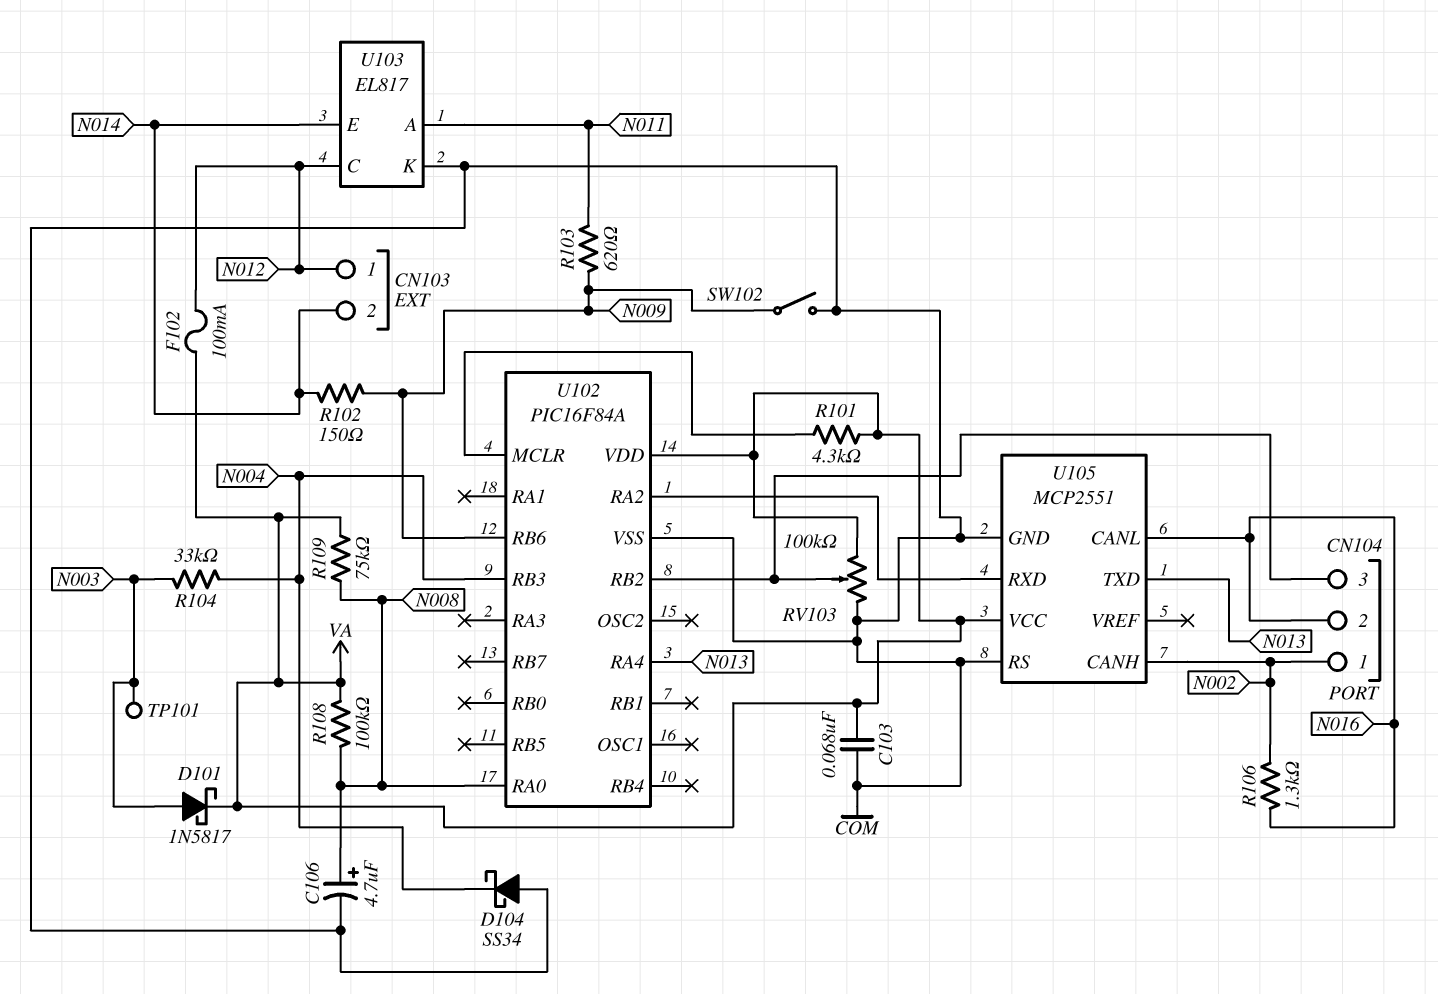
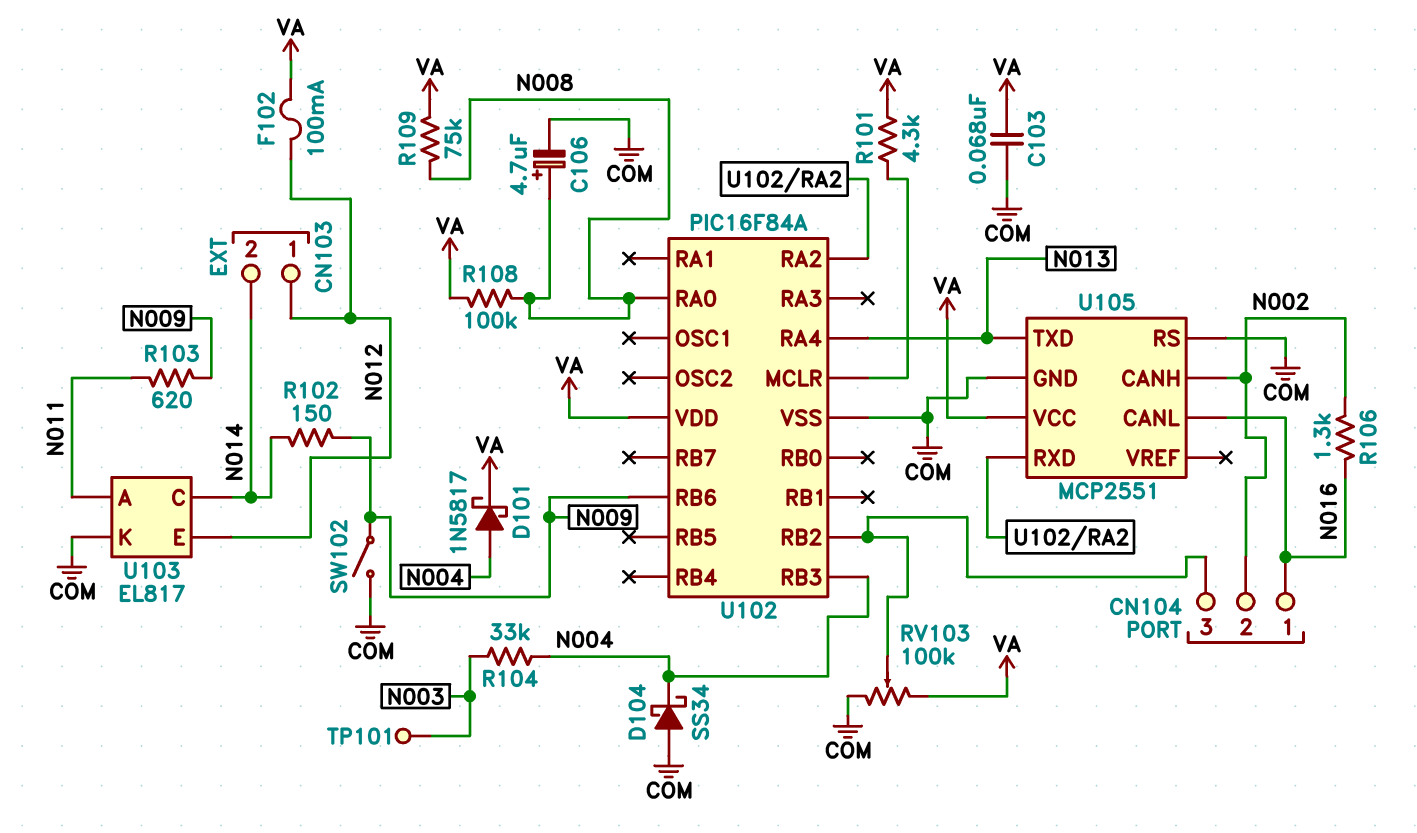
CN104 pin 1: N002 -> N016
CN104 pin 2: N016 -> N002
D101: schottky 1N5817 (A N003, K VA) -> schottky 1N5817 (A N004, K VA)
U103 pin C: N012 -> N014
U103 pin E: N014 -> N012

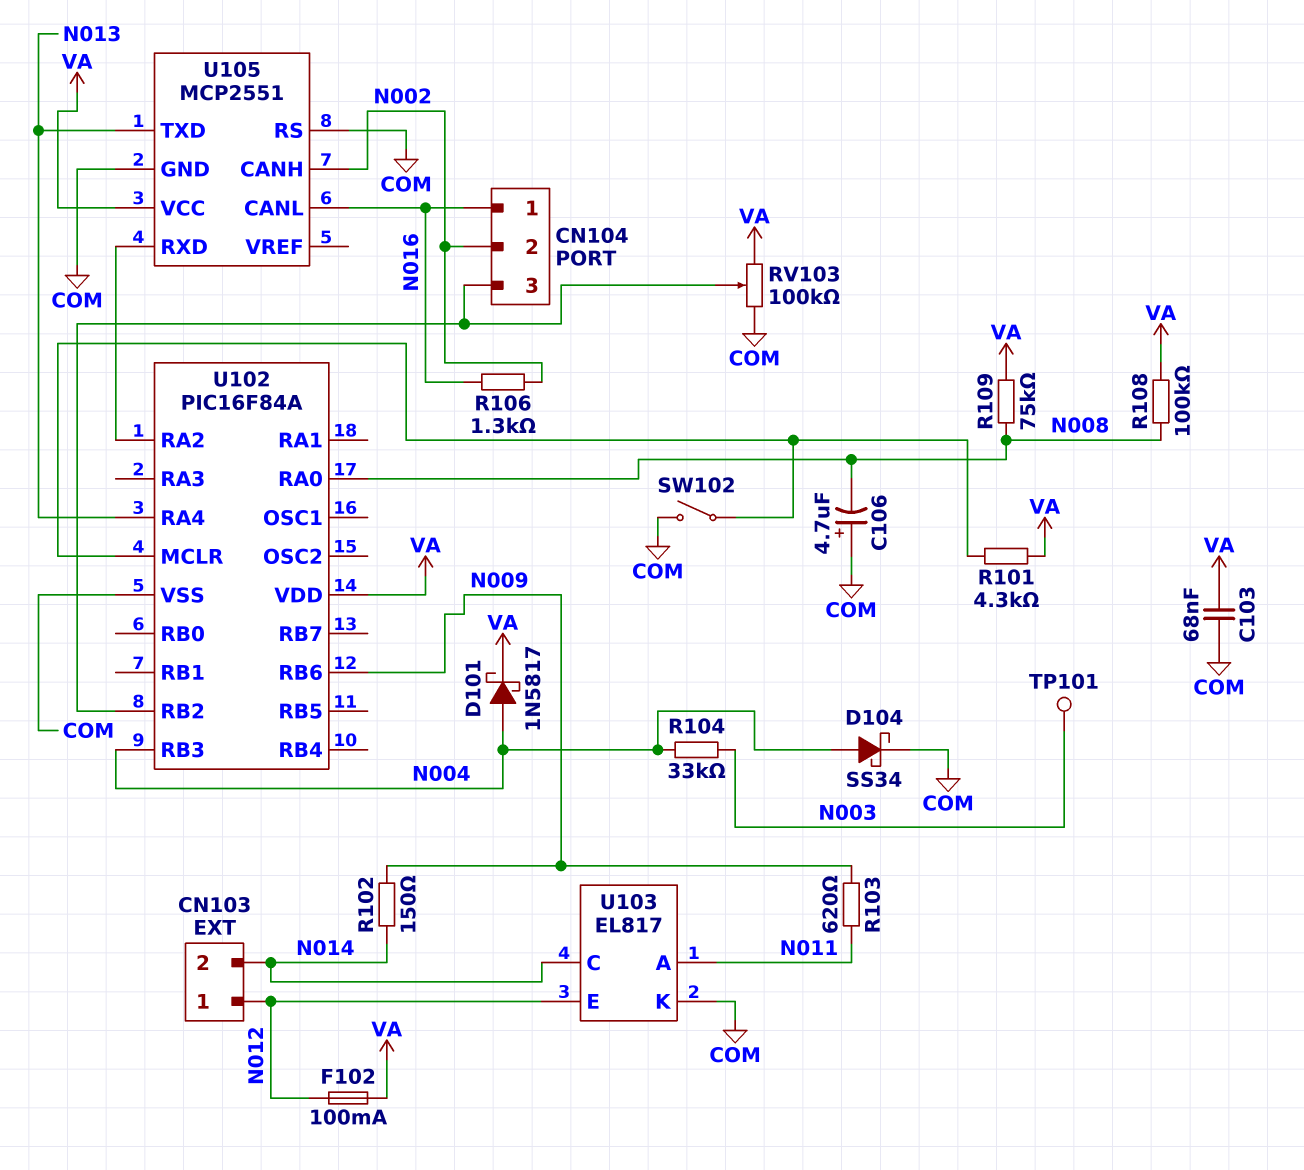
C106: 4.7uF (plus N008, minus COM) -> 4.7uF (plus COM, minus N008)
D104: schottky SS34 (A COM, K N004) -> schottky SS34 (A N004, K COM)
SW102: switch (COM, N009) -> switch (COM, U102/MCLR)

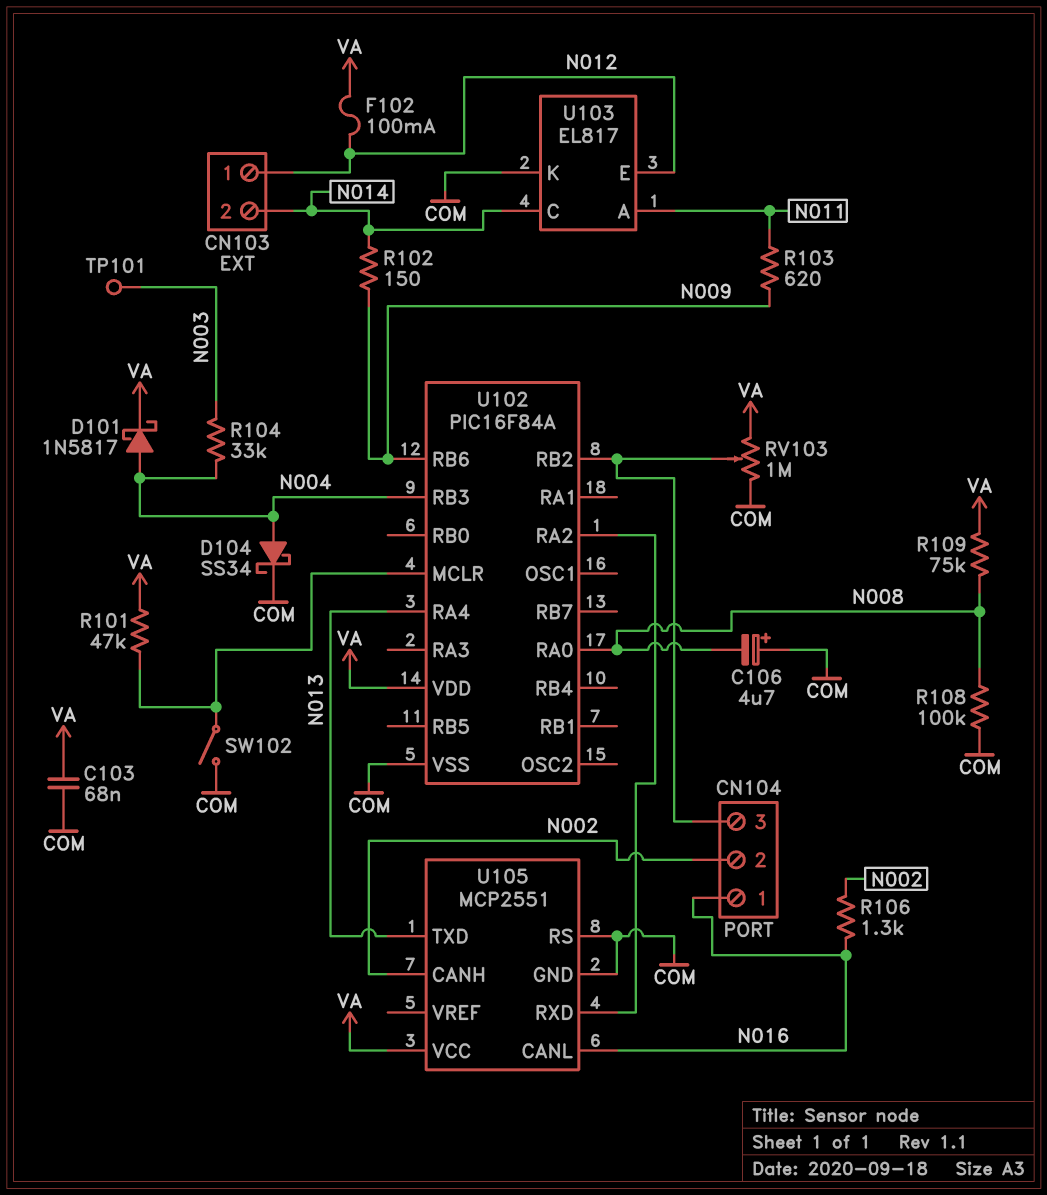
R101: 4.3k (U102/MCLR, VA) -> 47k (U102/MCLR, VA)
R108: 100k (N008, VA) -> 100k (COM, N008)
RV103: 100k (COM, VA, wiper CN104/3) -> 1M (COM, VA, wiper CN104/3)

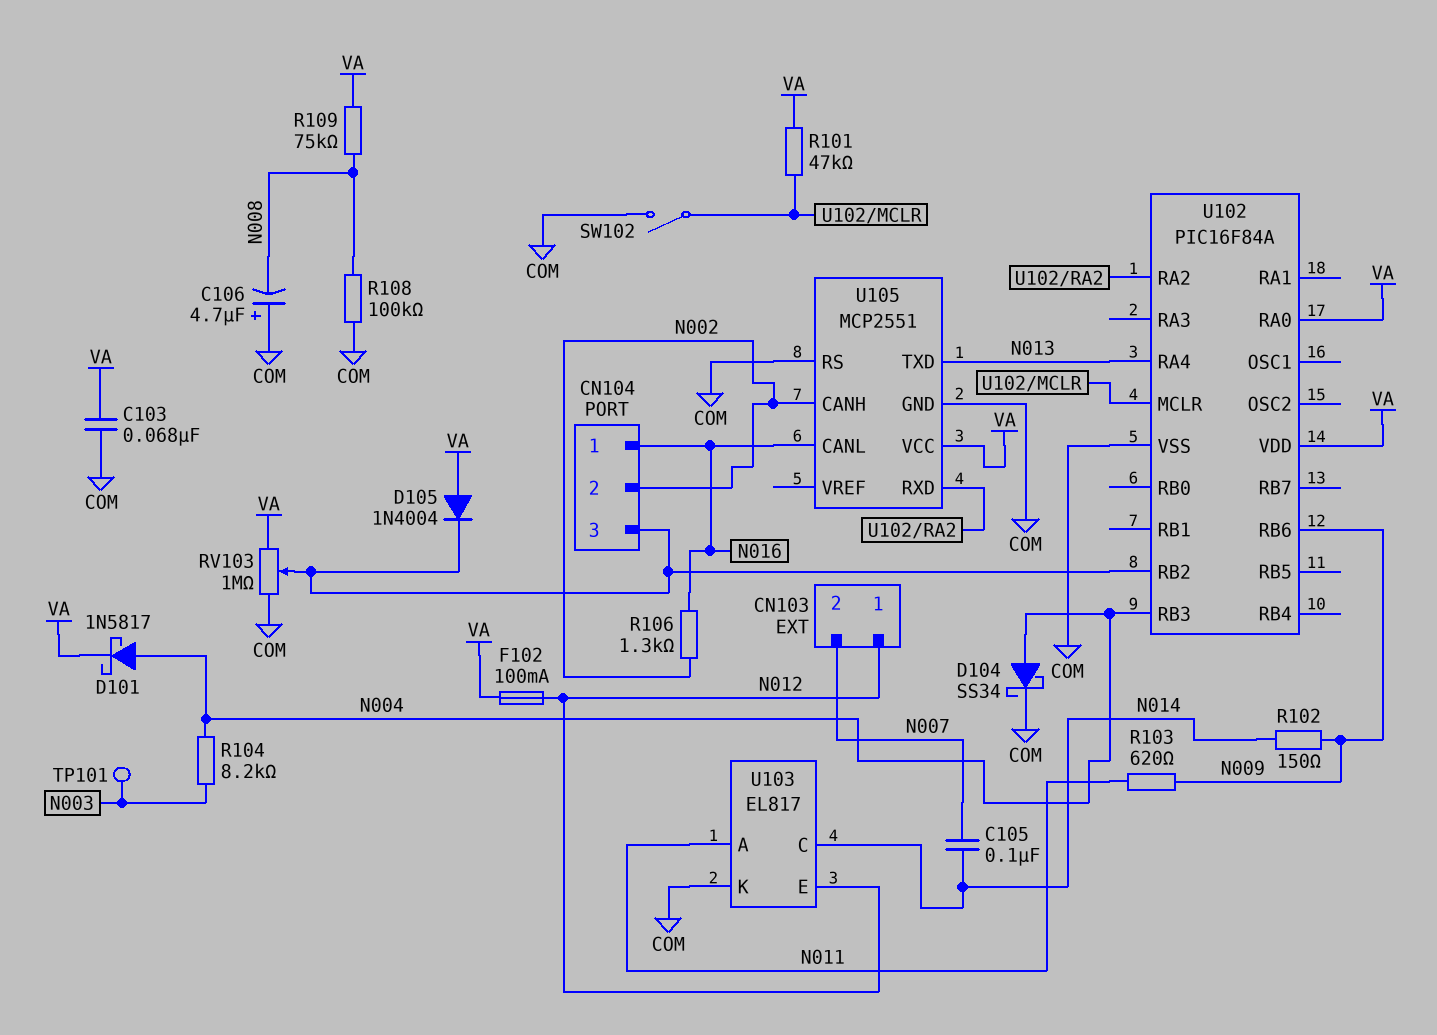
C105: none -> 100nF (N007, N014)
CN103 pin 2: N014 -> N007
D105: none -> diode 1N4004 (A VA, K CN104/3)
R104: 33k (N003, N004) -> 8.2k (N003, N004)
U102 pin RA0: N008 -> VA

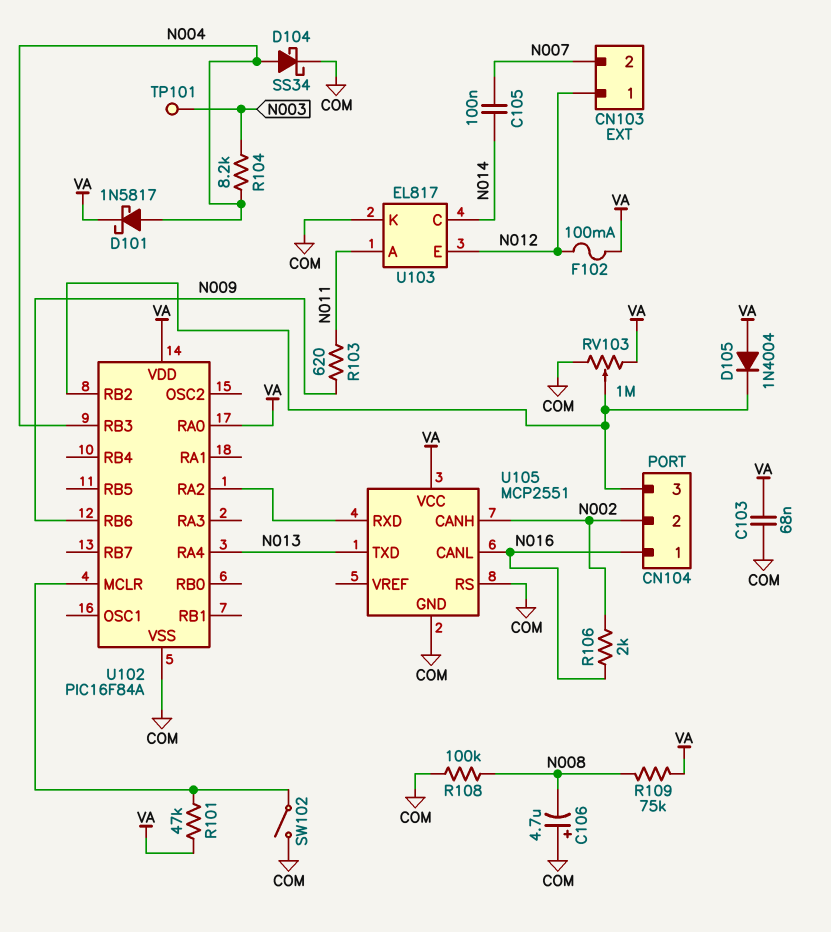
R102: 150 (N009, N014) -> none
R106: 1.3k (N002, N016) -> 2k (N002, N016)

